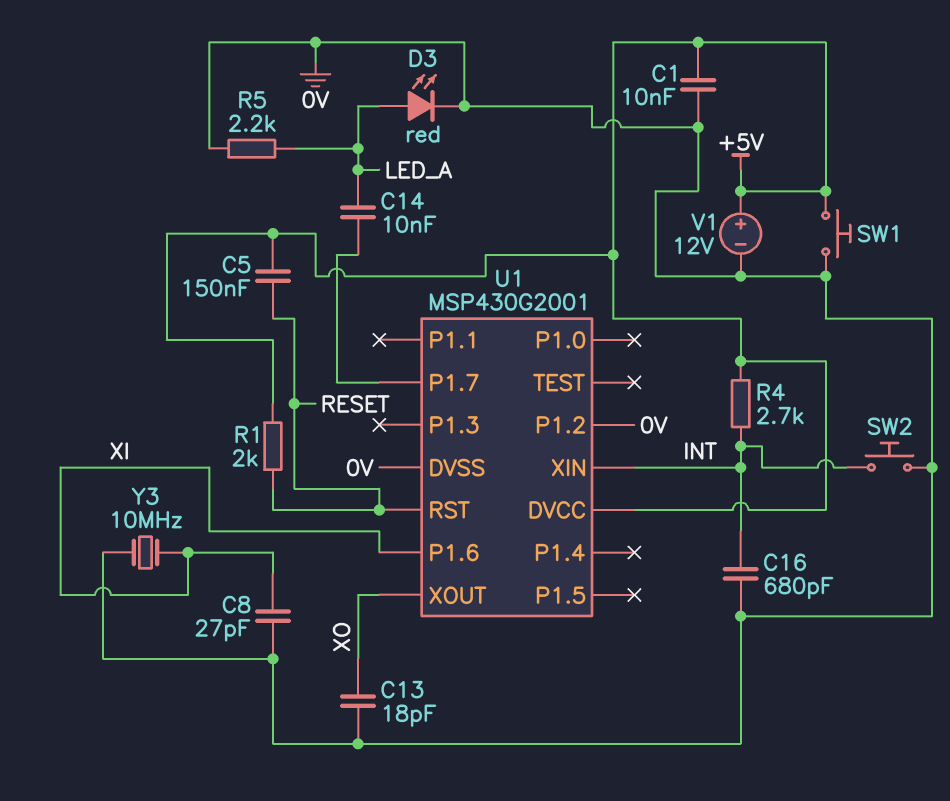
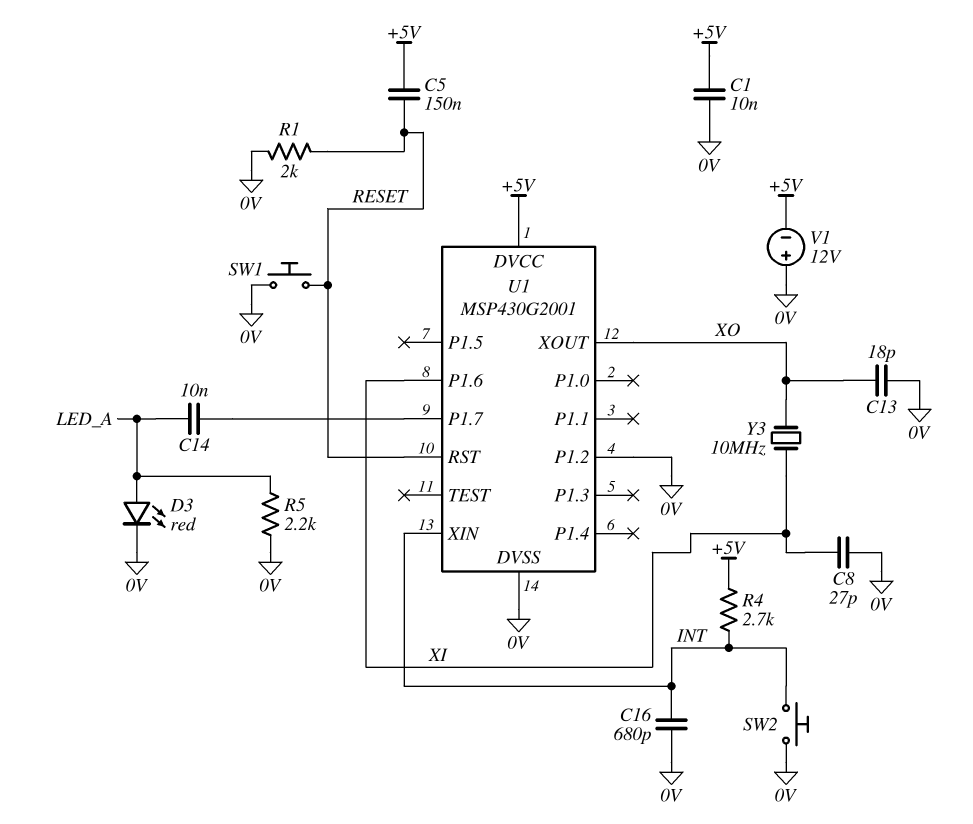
R1: 2k (+5V, RESET) -> 2k (0V, RESET)
SW1: button (+5V, 0V) -> button (0V, RESET)
V1: 12V (plus +5V, minus 0V) -> 12V (plus 0V, minus +5V)
Y3: 10MHz (0V, XI) -> 10MHz (XI, XO)

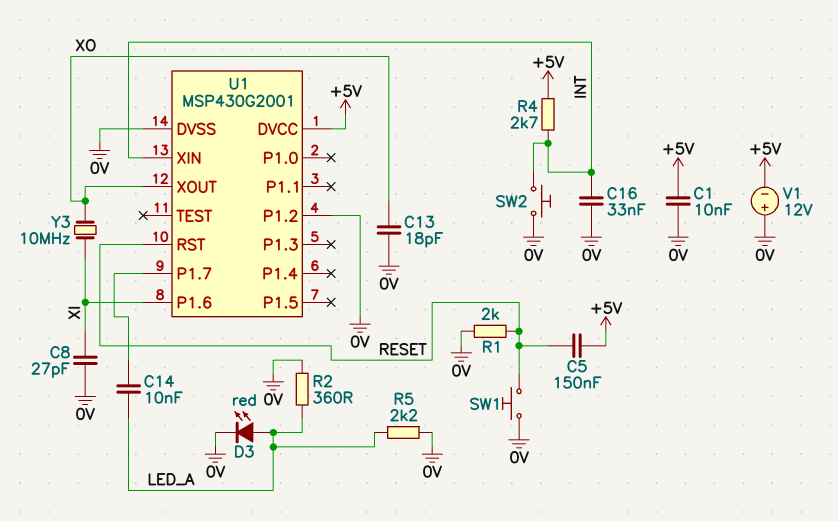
C16: 680pF (0V, INT) -> 33nF (0V, INT)
R2: none -> 360 (0V, LED_A)

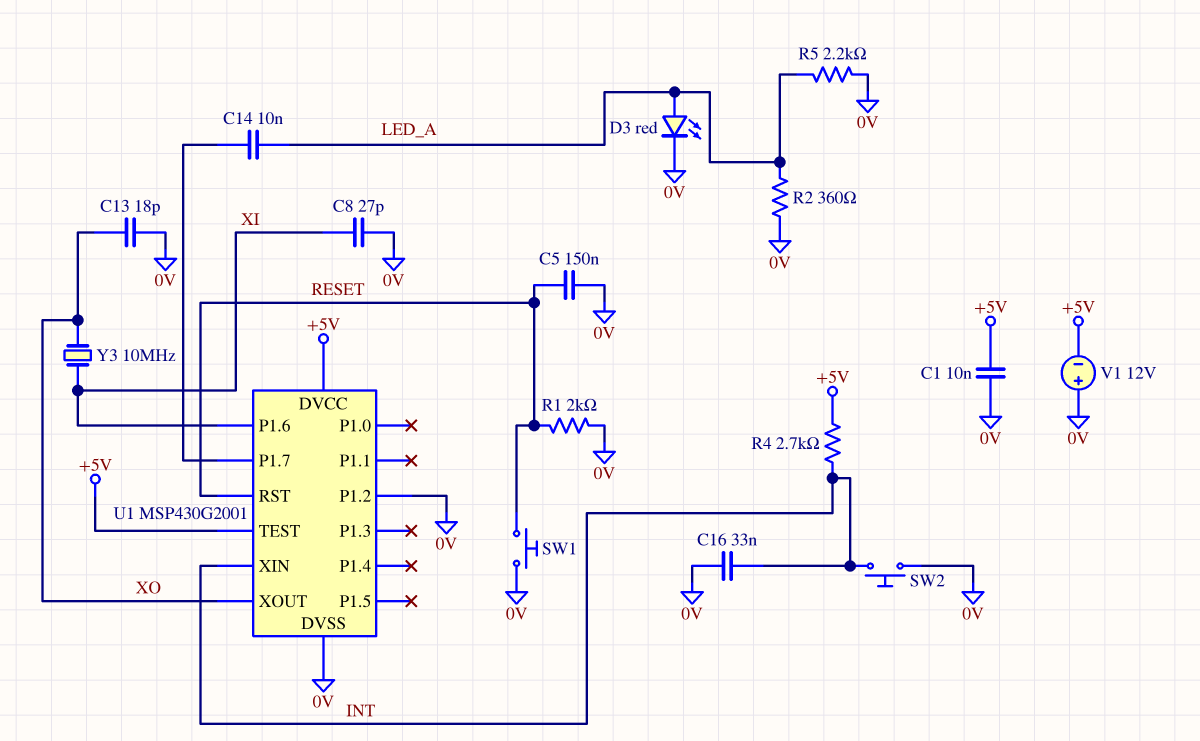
C5: 150nF (+5V, RESET) -> 150nF (0V, RESET)
U1 pin TEST: none -> +5V

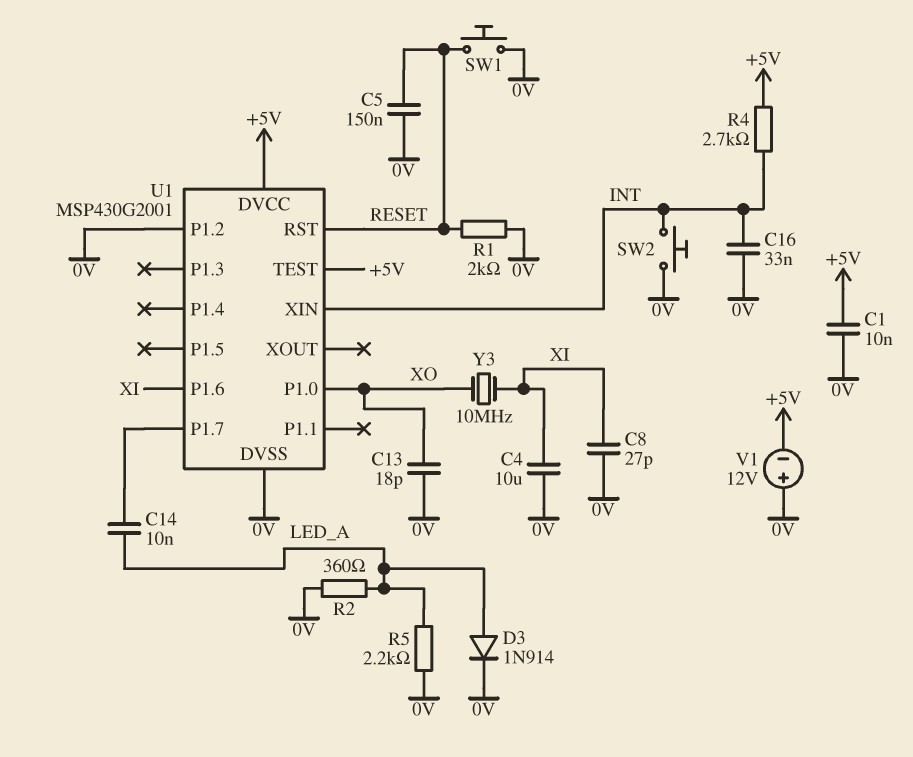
C4: none -> 10uF (0V, XI)
D3: LED red (A LED_A, K 0V) -> diode 1N914 (A LED_A, K 0V)
U1 pin P1.0: none -> XO
U1 pin XOUT: XO -> none

